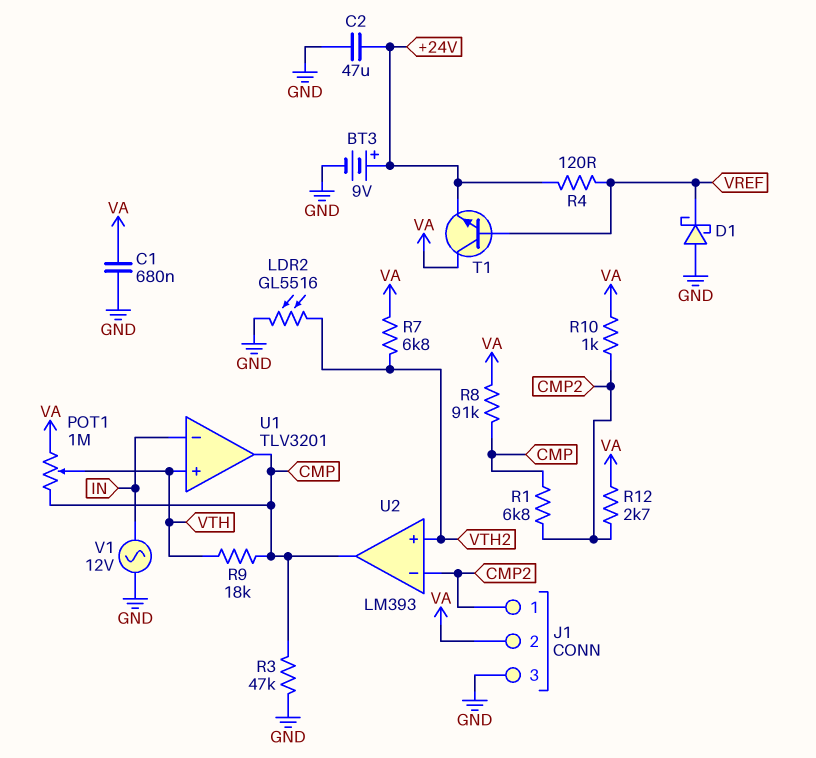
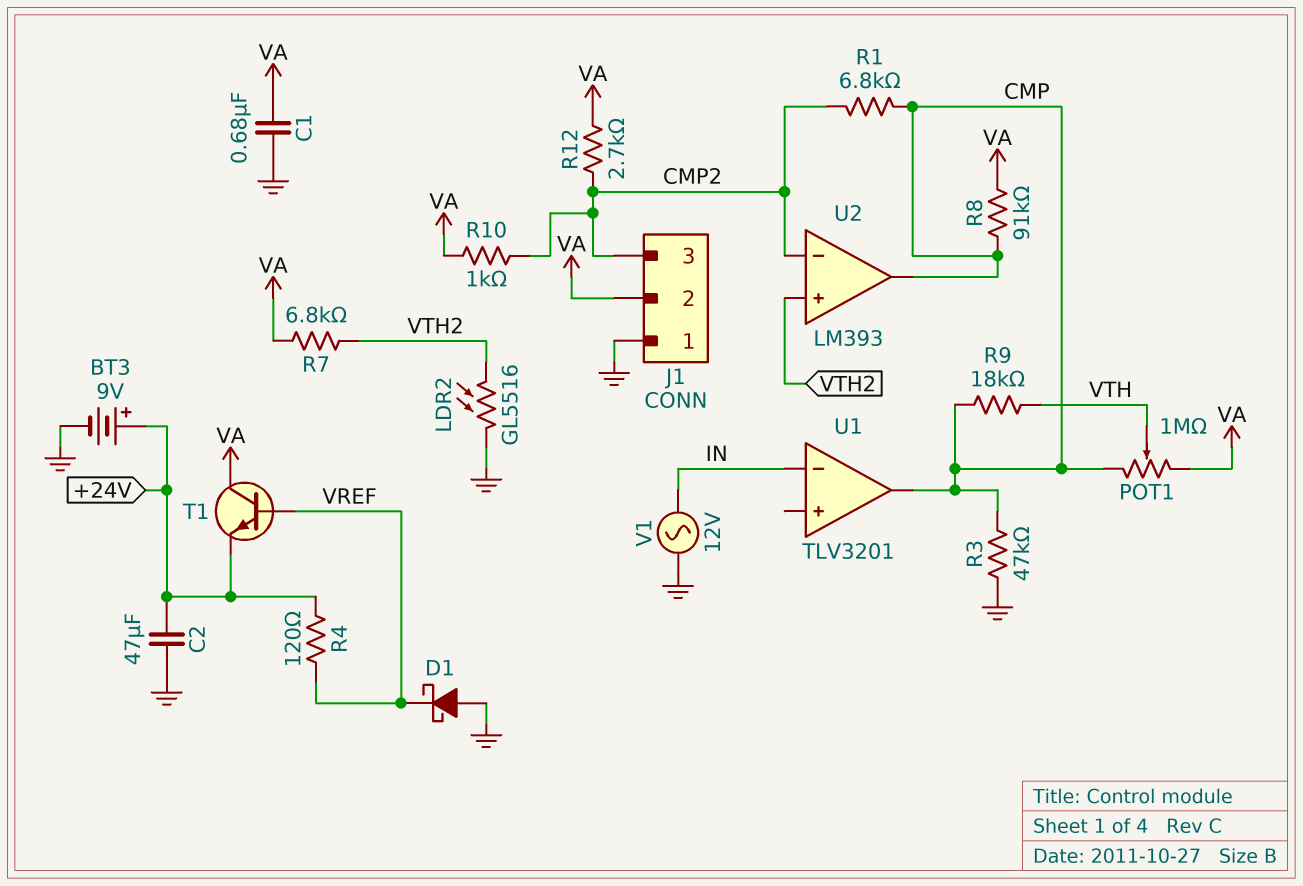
J1 pin 1: CMP2 -> GND
J1 pin 3: GND -> CMP2
U1 pin in+: VTH -> none

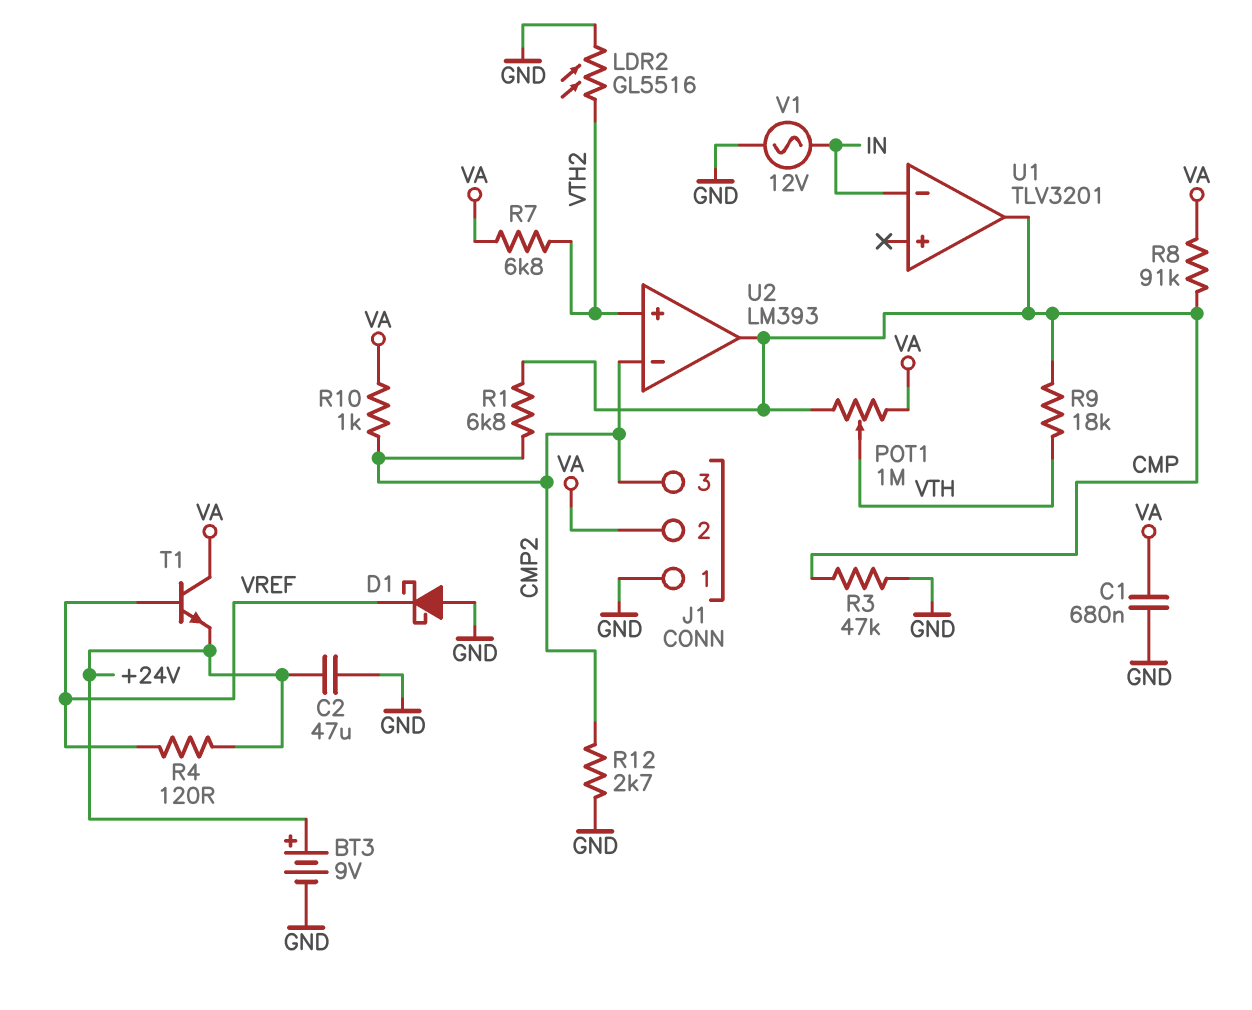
R12: 2.7k (CMP2, VA) -> 2.7k (CMP2, GND)

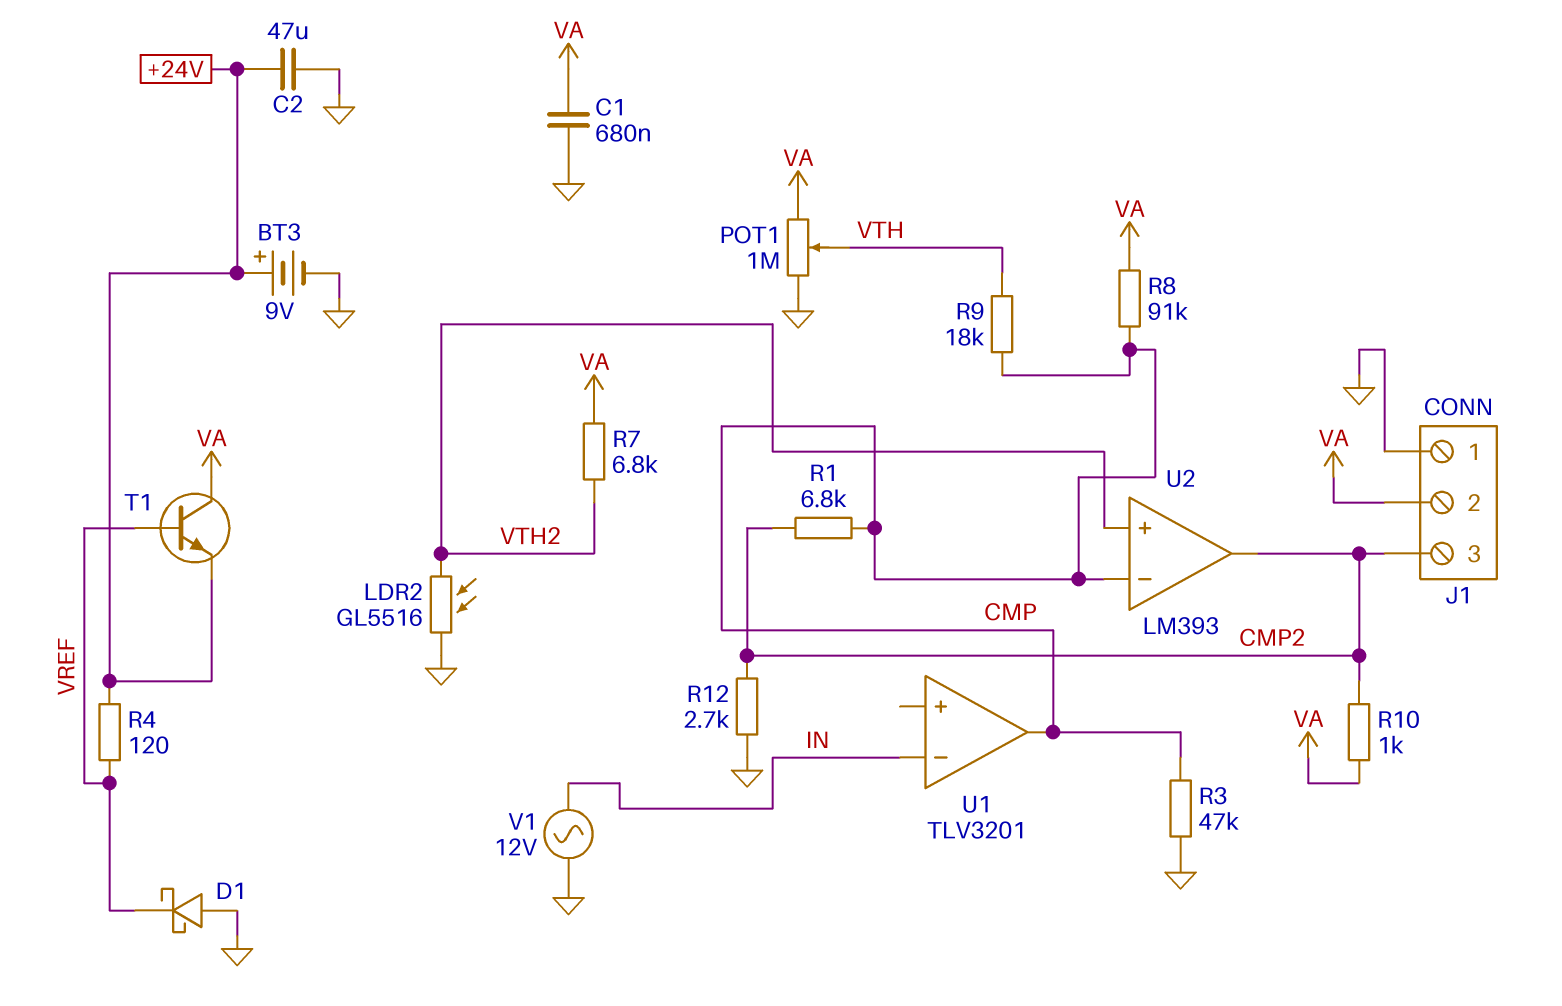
POT1: 1M (CMP, VA, wiper VTH) -> 1M (GND, VA, wiper VTH)
U2 pin in-: CMP2 -> CMP
U2 pin out: CMP -> CMP2

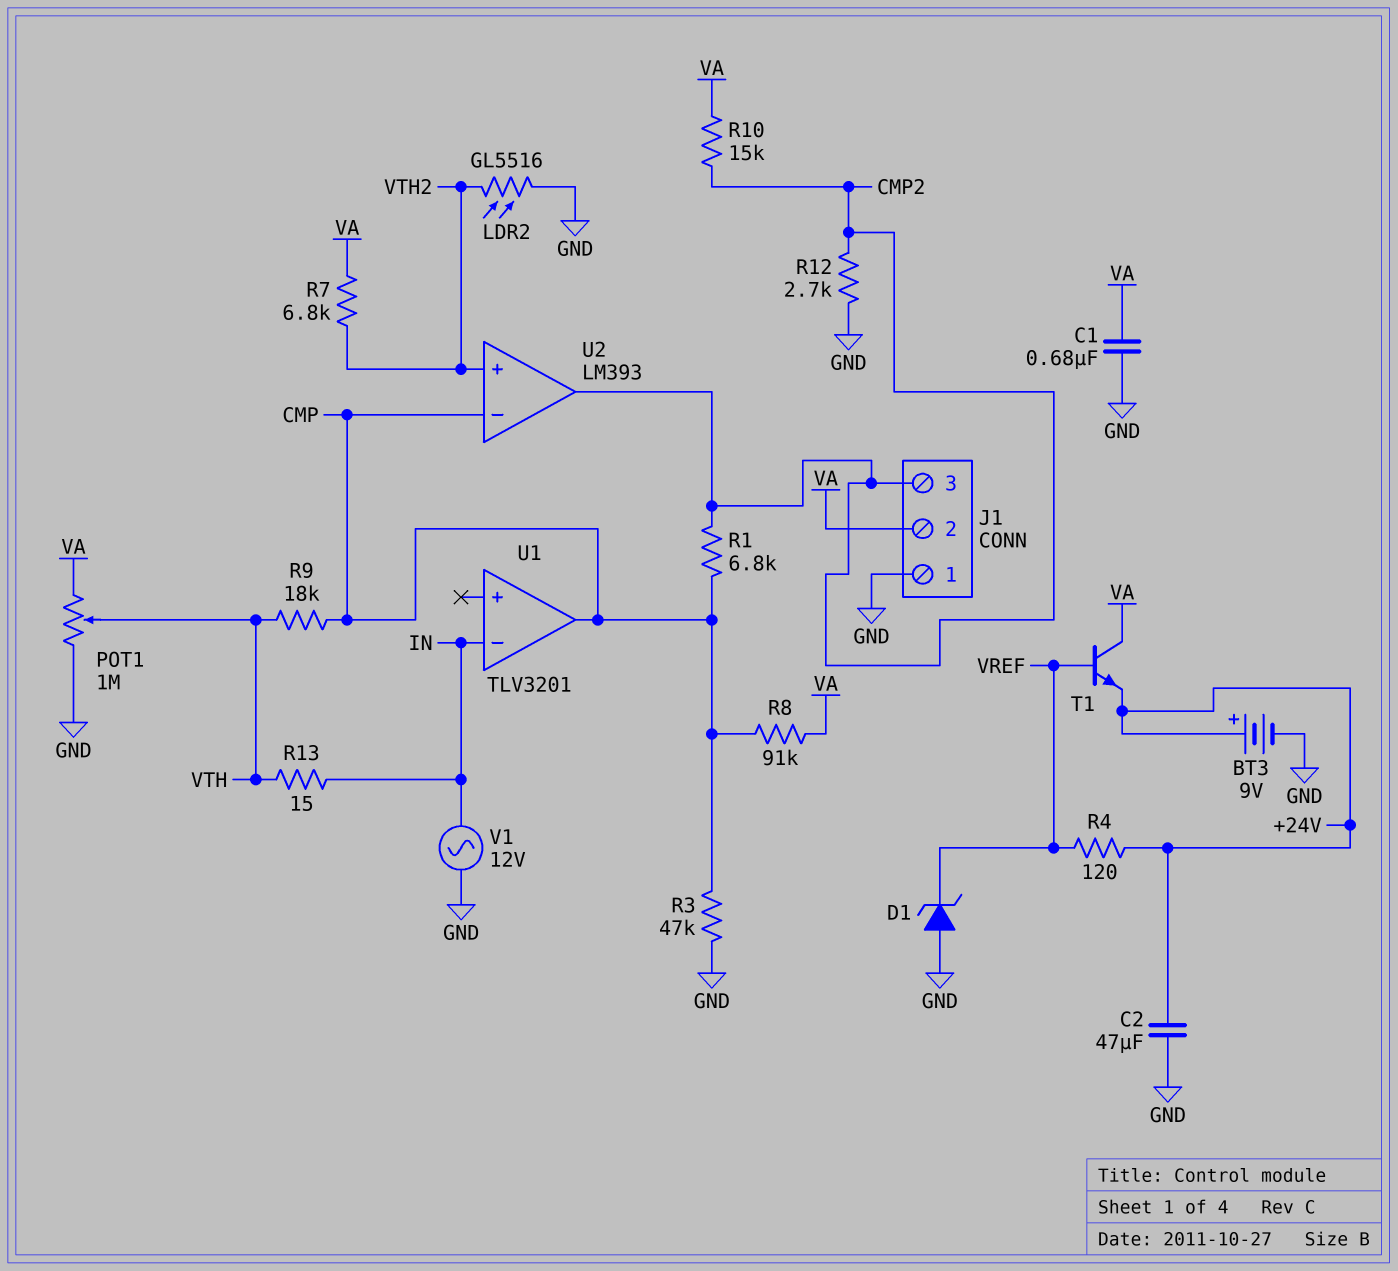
D1: schottky (A GND, K VREF) -> zener (A GND, K VREF)
R10: 1k (CMP2, VA) -> 15k (CMP2, VA)
R13: none -> 15 (IN, VTH)

